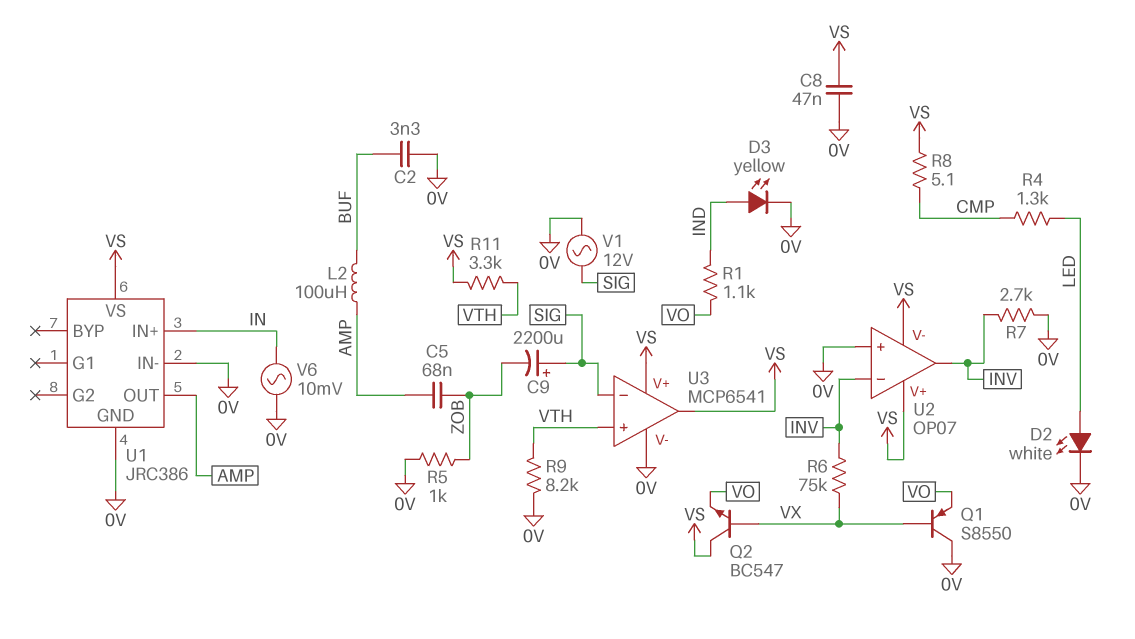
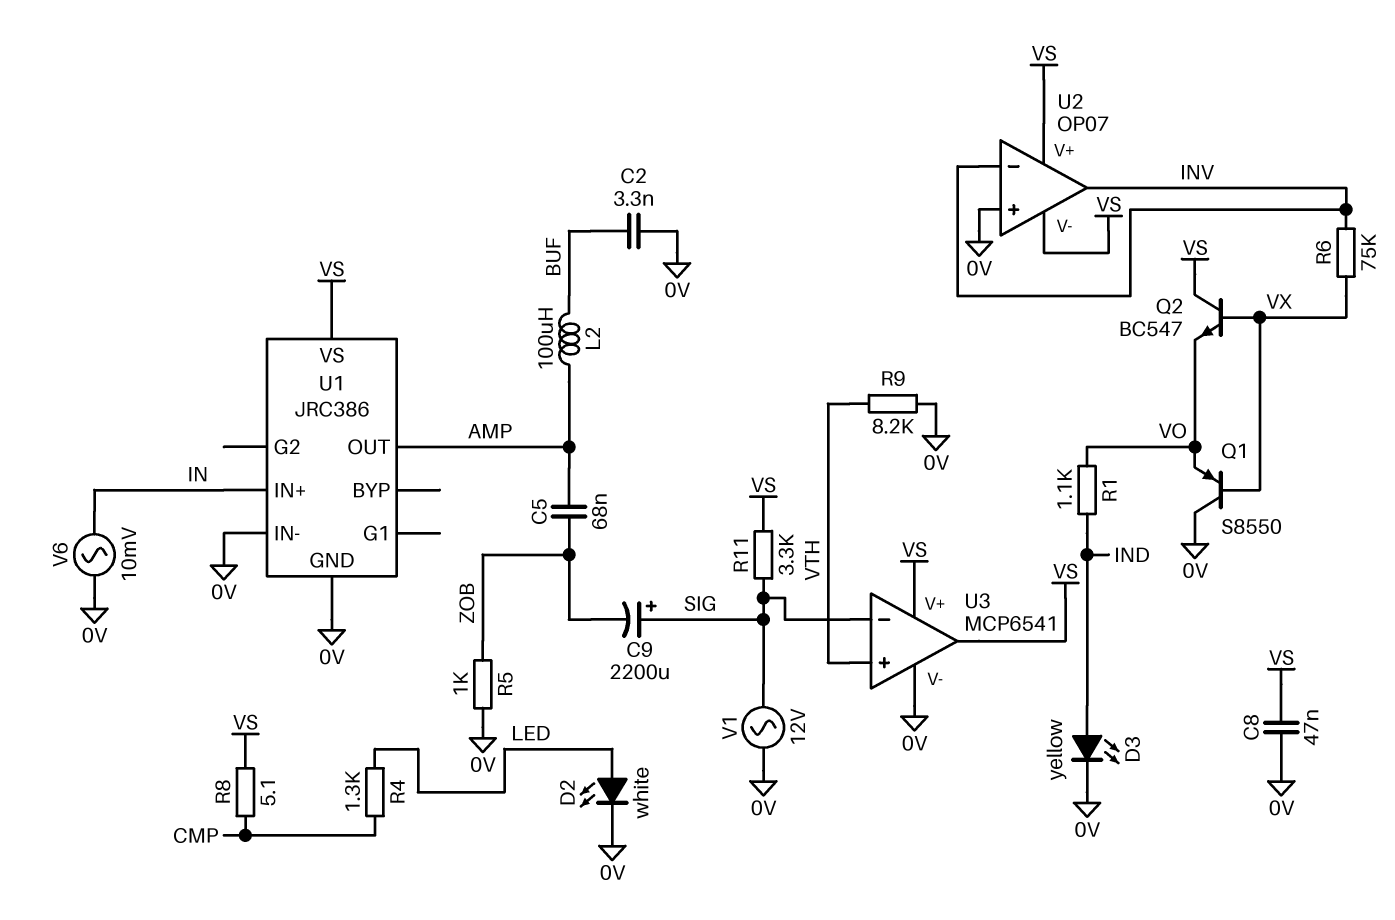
R7: 2.7k (0V, INV) -> none
R11: 3.3k (VS, VTH) -> 3.3k (SIG, VS)

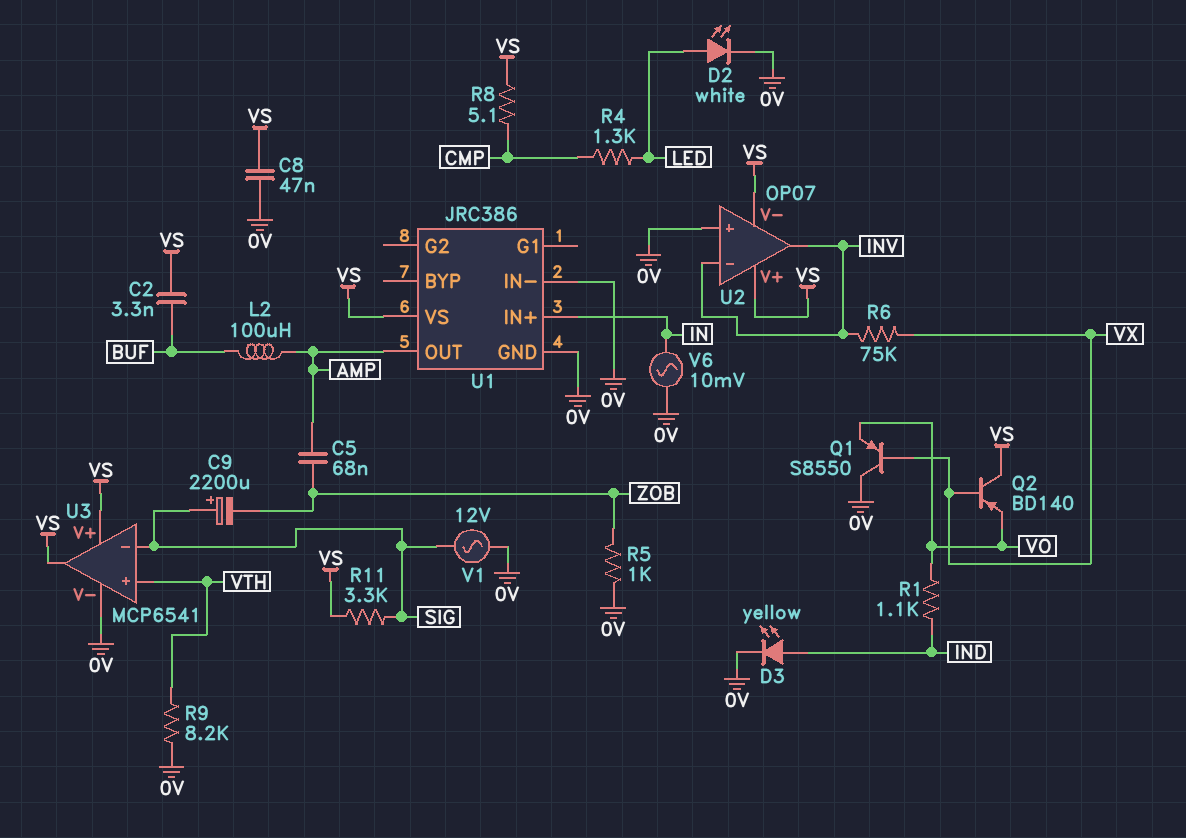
C2: 3.3nF (0V, BUF) -> 3.3nF (BUF, VS)
Q2: NPN BC547 (B VX, C VS, E VO) -> PNP BD140 (B VX, C VS, E VO)

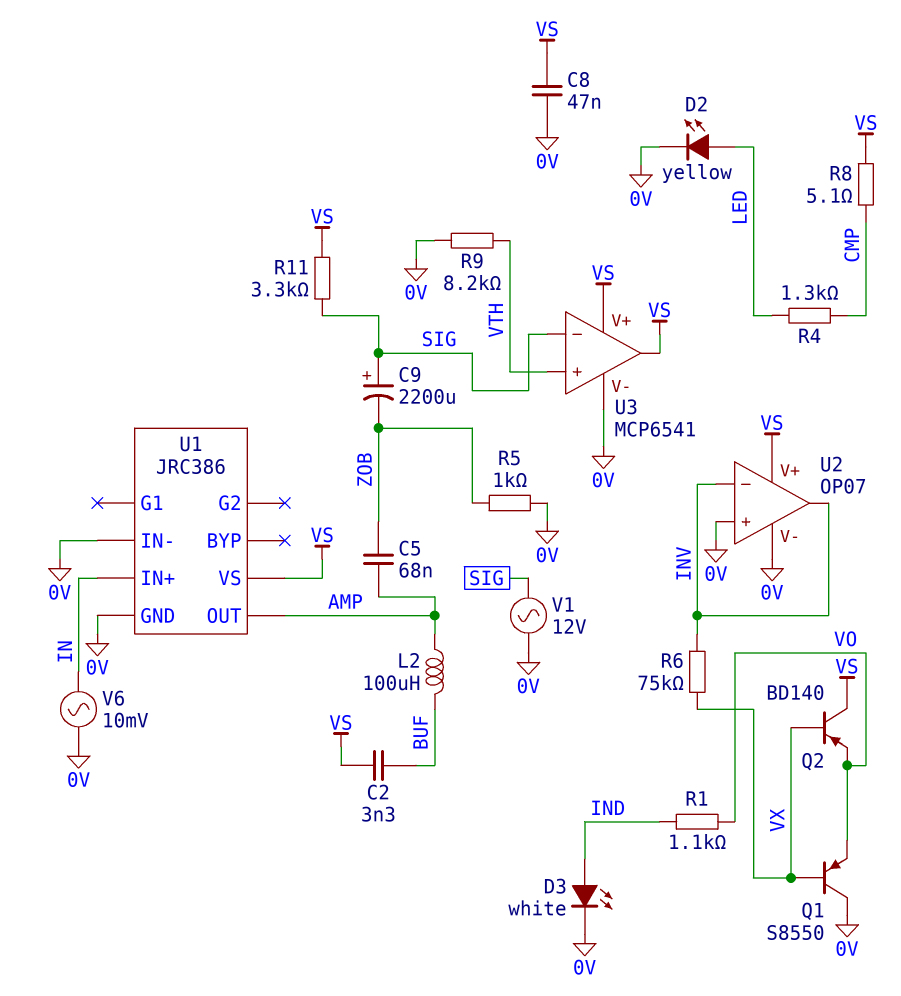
D2: LED white (A LED, K 0V) -> LED yellow (A LED, K 0V)
D3: LED yellow (A IND, K 0V) -> LED white (A IND, K 0V)
U2 pin V-: VS -> 0V

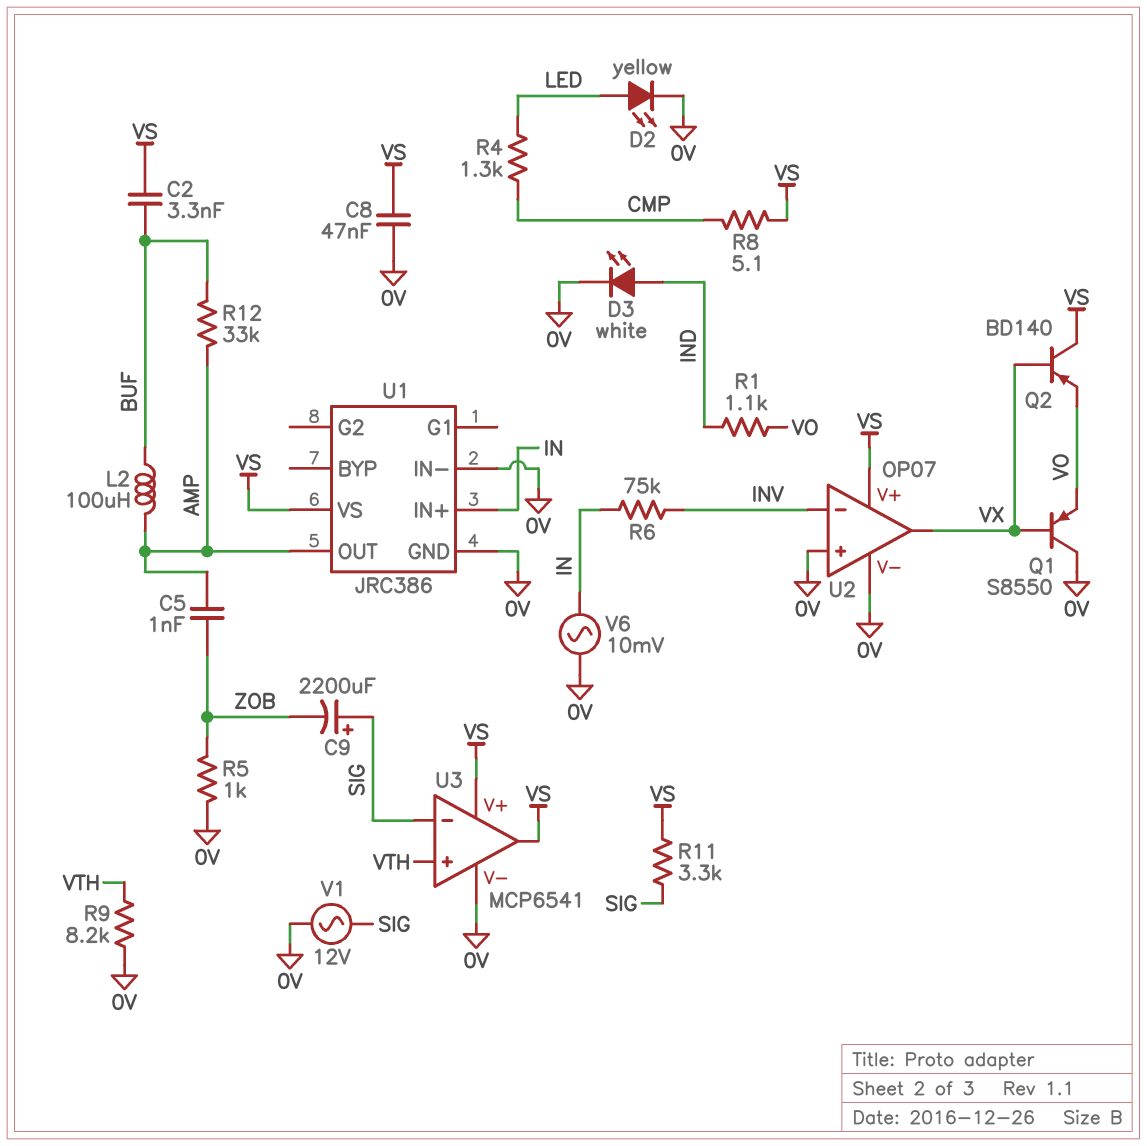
C5: 68nF (AMP, ZOB) -> 1nF (AMP, ZOB)
R6: 75k (INV, VX) -> 75k (IN, INV)
R12: none -> 33k (AMP, BUF)
U2 pin out: INV -> VX

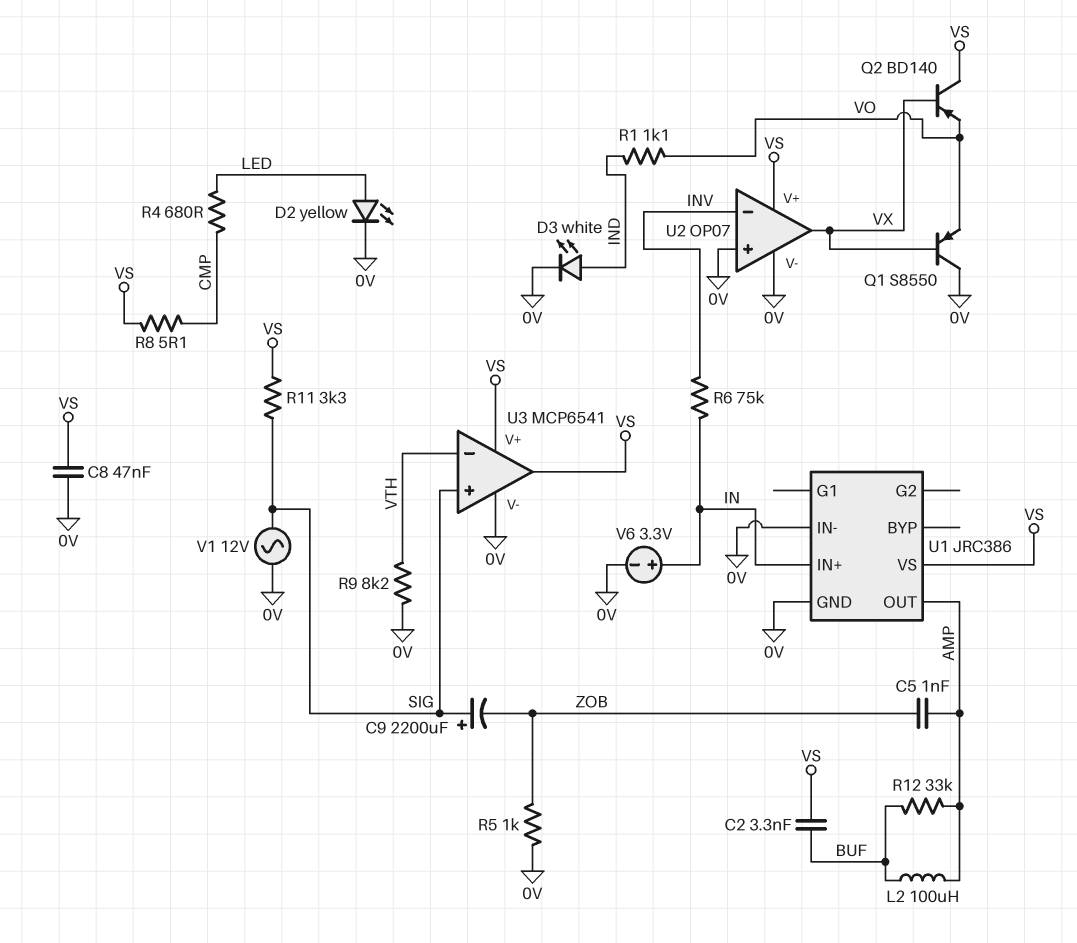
R4: 1.3k (CMP, LED) -> 680 (CMP, LED)
U3 pin in+: VTH -> SIG
U3 pin in-: SIG -> VTH
V6: AC 10mV (0V, IN) -> 3.3V (plus IN, minus 0V)

